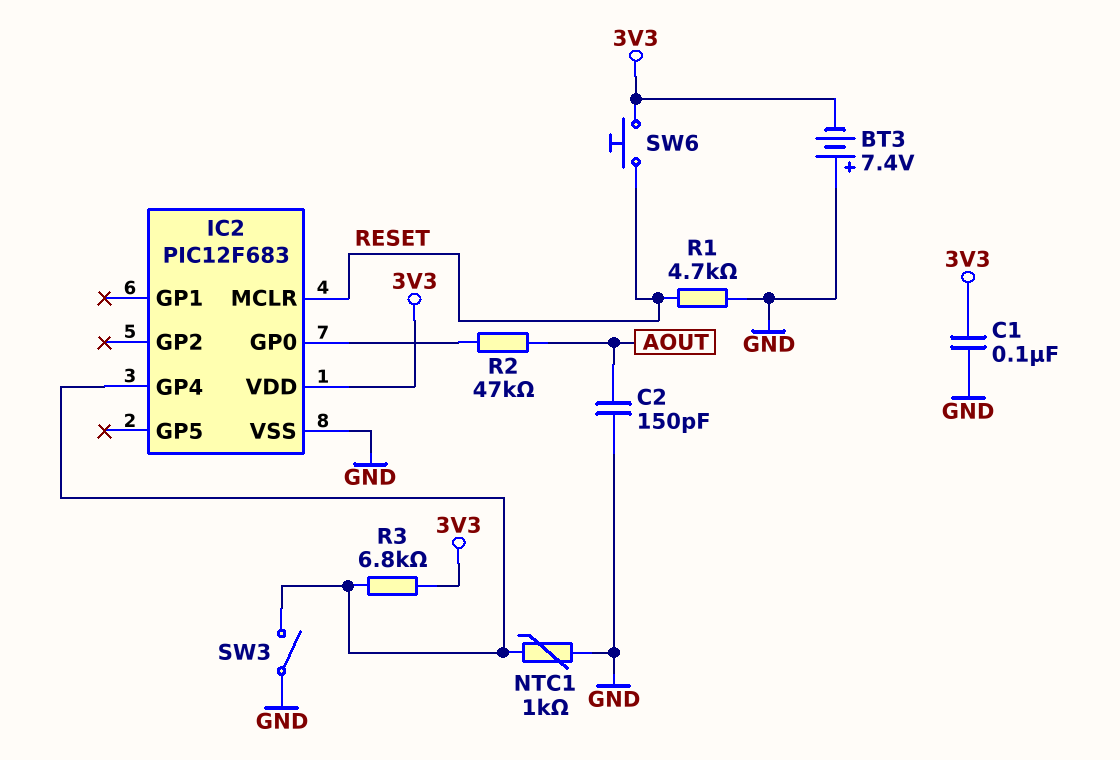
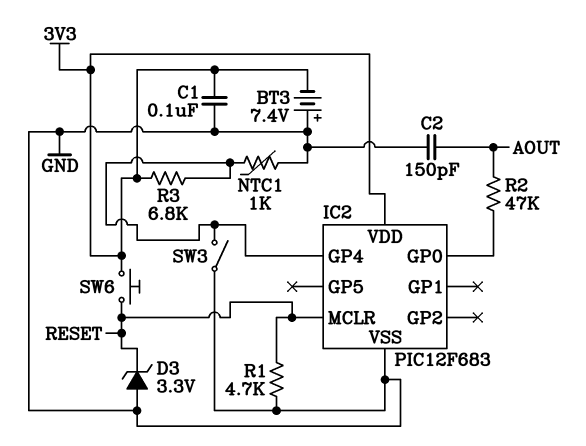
D3: none -> zener 3.3V (A GND, K RESET)

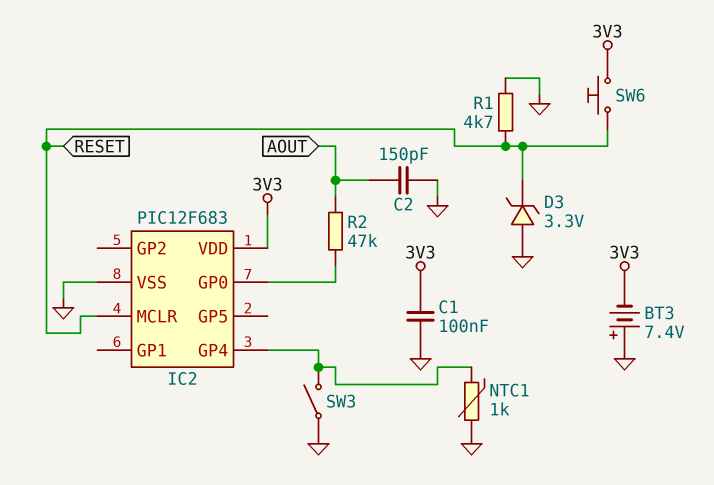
R3: 6.8k (3V3, IC2/GP4) -> none

